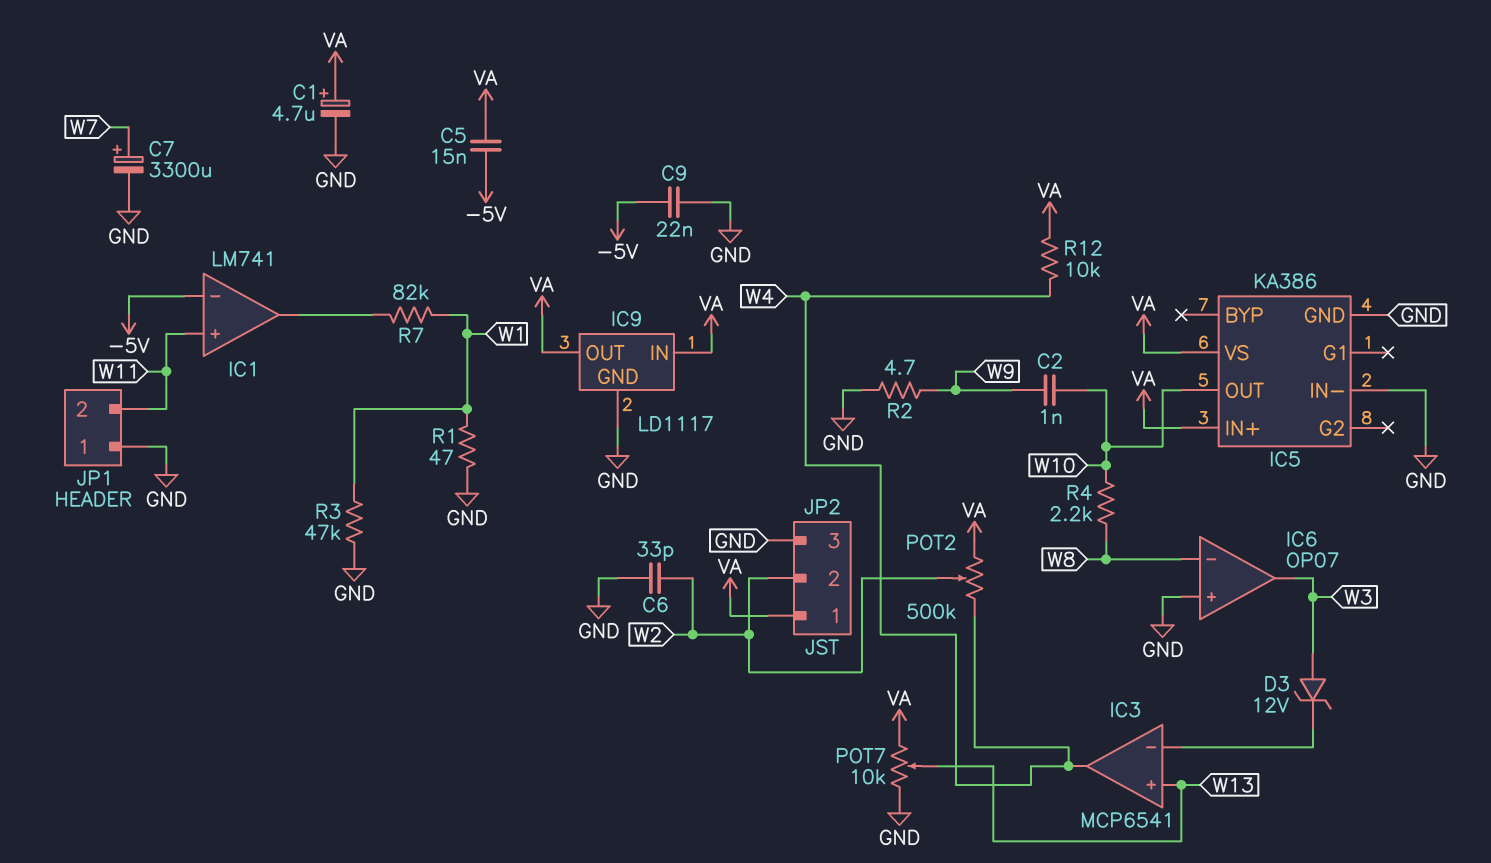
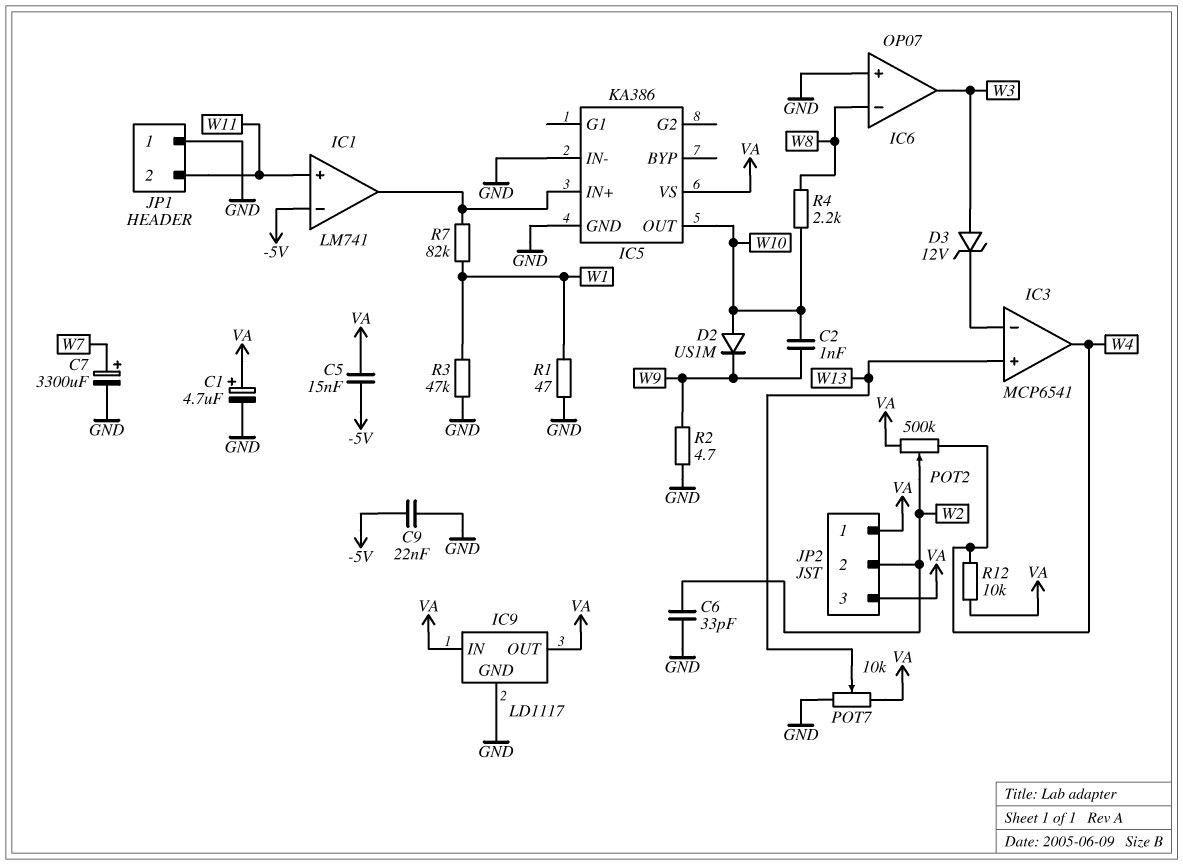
D2: none -> diode US1M (A W10, K W9)
IC5 pin IN+: VA -> IC1/out
JP2 pin 3: GND -> VA

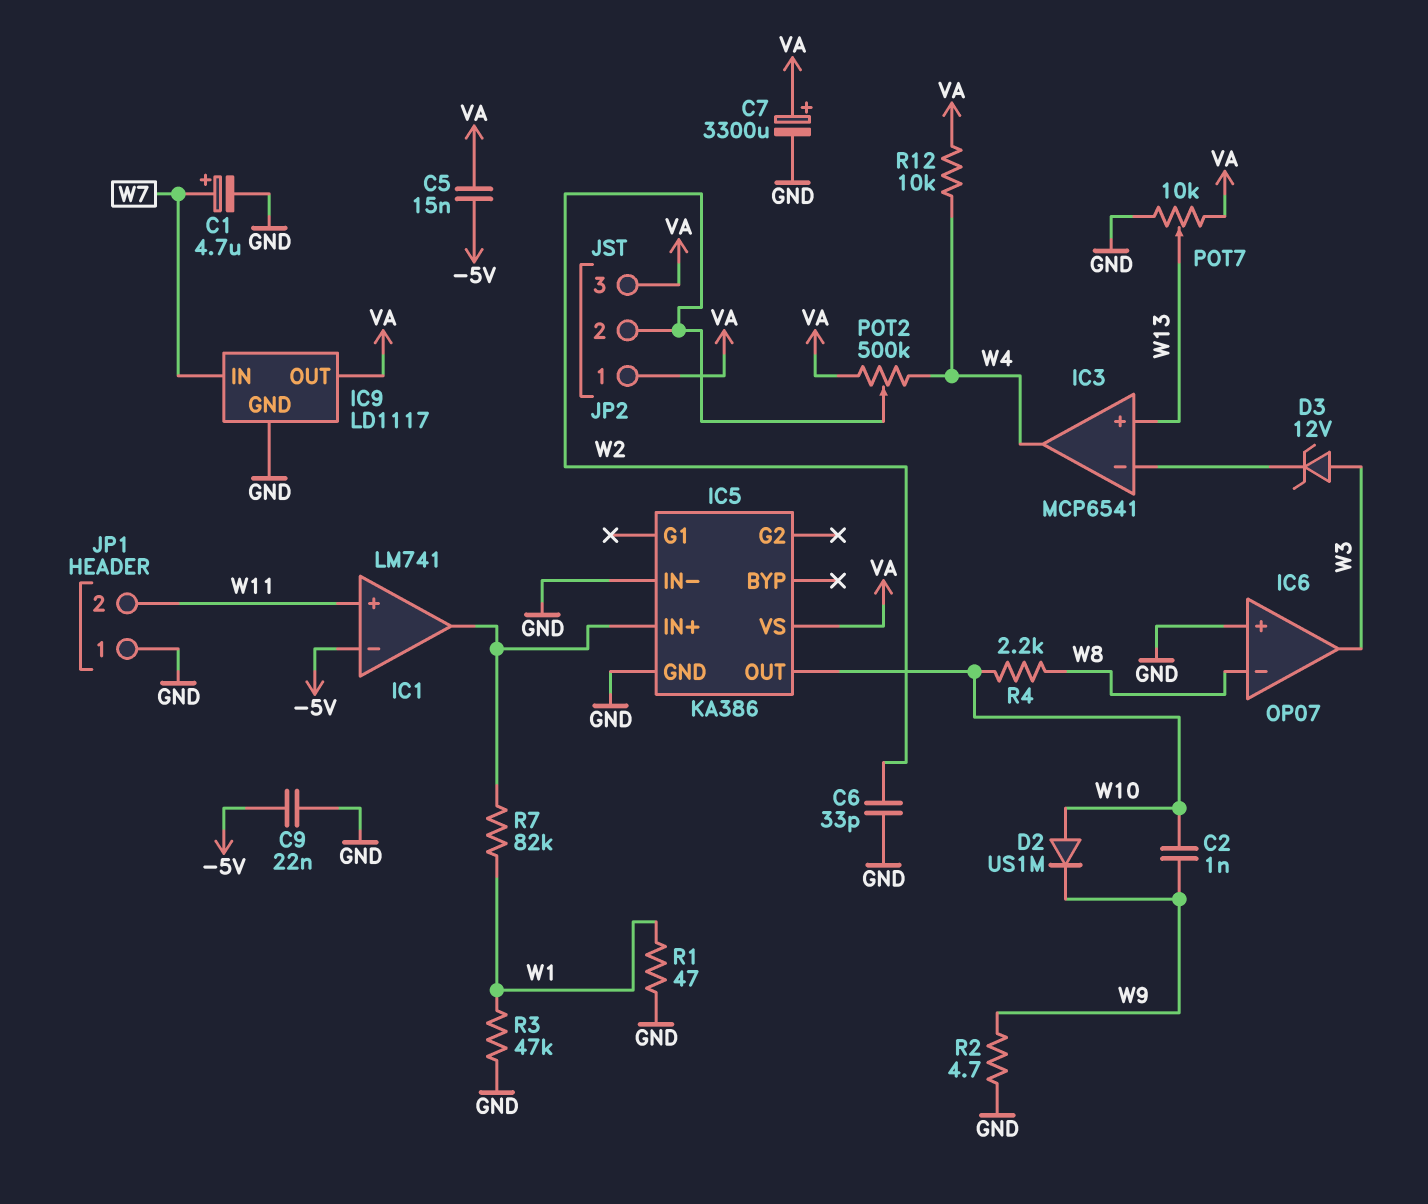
C1: 4.7uF (plus VA, minus GND) -> 4.7uF (plus W7, minus GND)
C7: 3300uF (plus W7, minus GND) -> 3300uF (plus VA, minus GND)
IC9 pin IN: VA -> W7

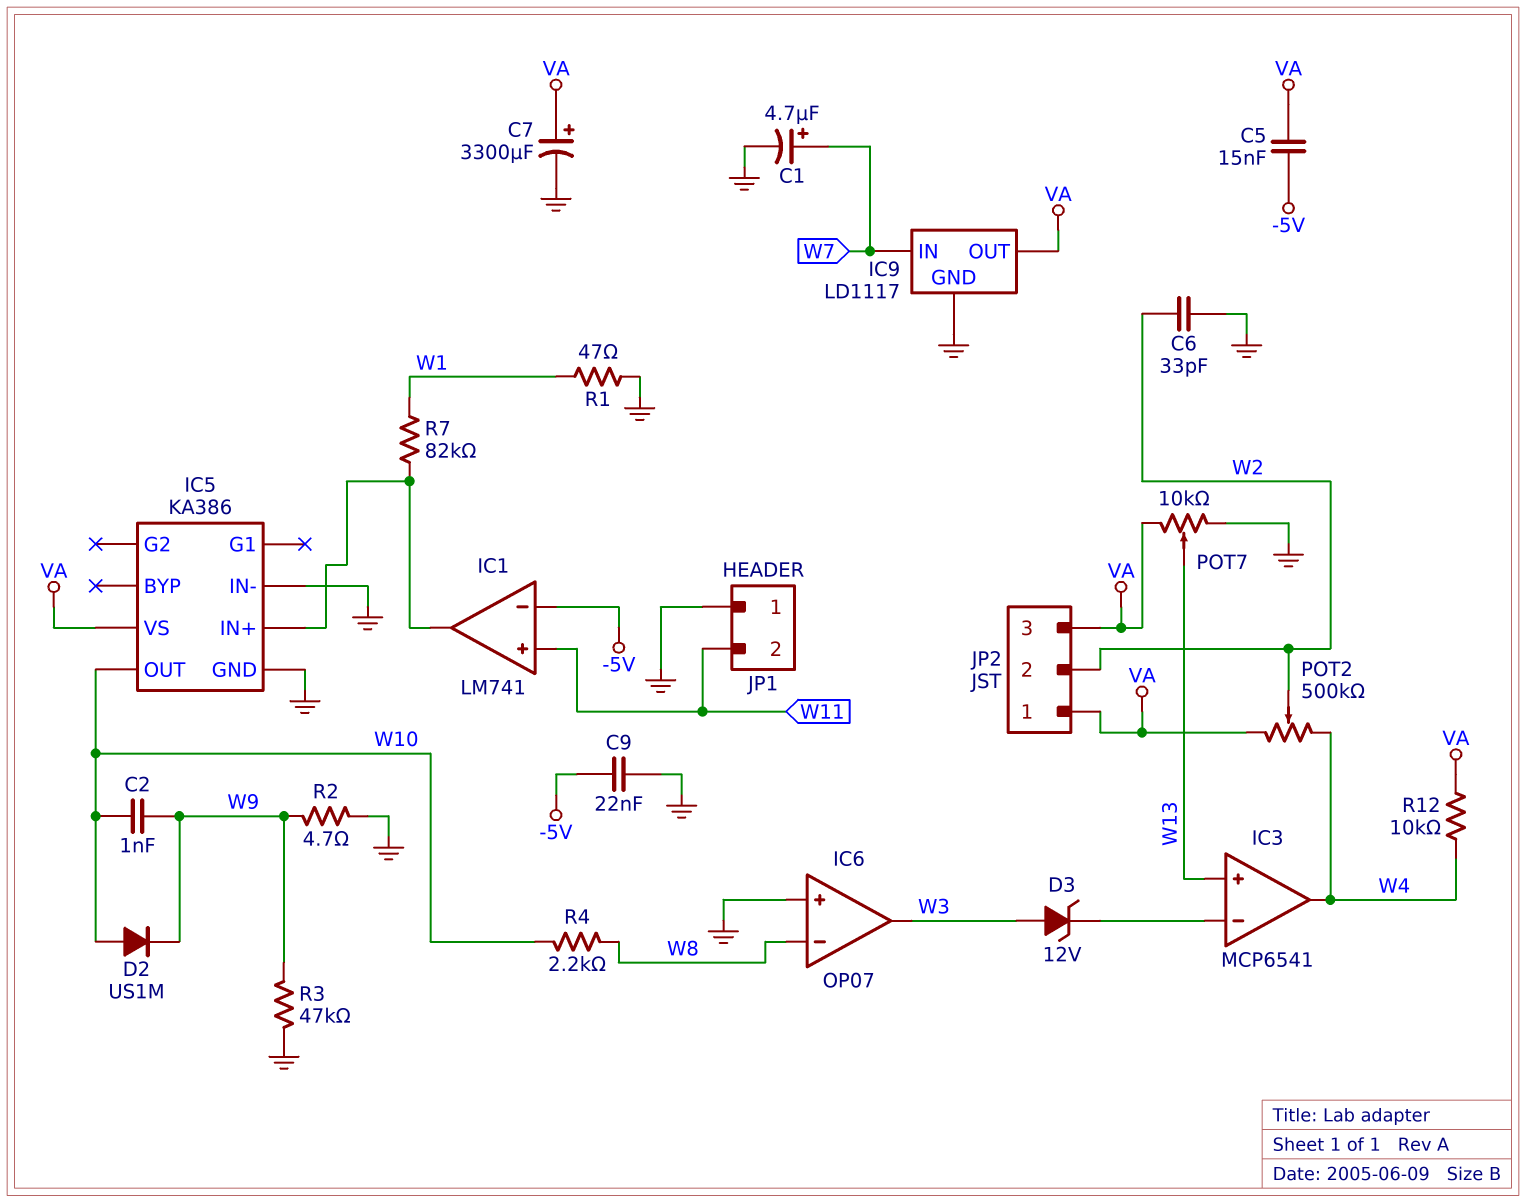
R3: 47k (GND, W1) -> 47k (GND, W9)

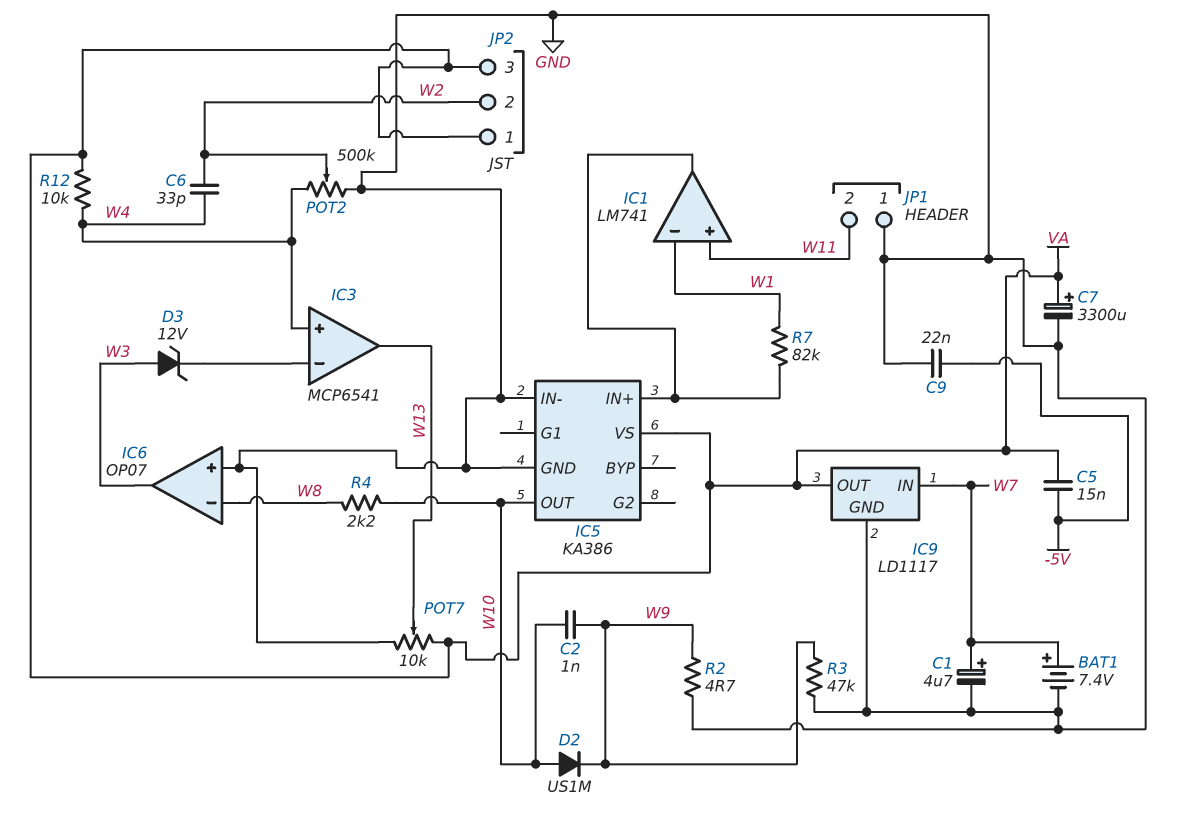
BAT1: none -> 7.4V (plus W7, minus GND)
C6: 33pF (GND, W2) -> 33pF (W2, W4)
IC1 pin in-: -5V -> W1
IC3 pin in+: W13 -> W4
IC3 pin out: W4 -> W13
POT2: 500k (VA, W4, wiper W2) -> 500k (GND, W4, wiper W2)
R1: 47 (GND, W1) -> none

